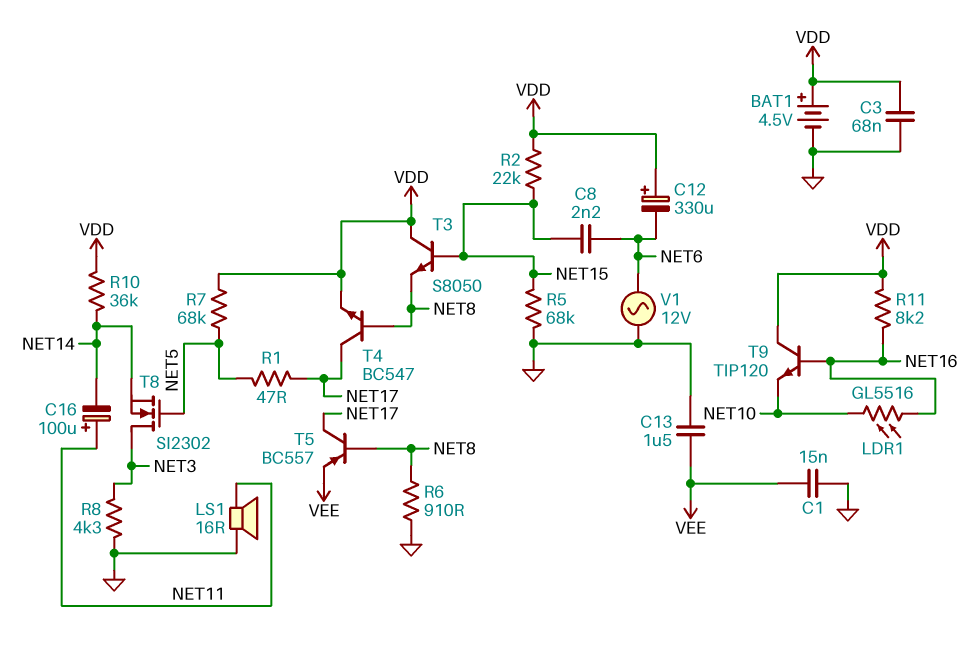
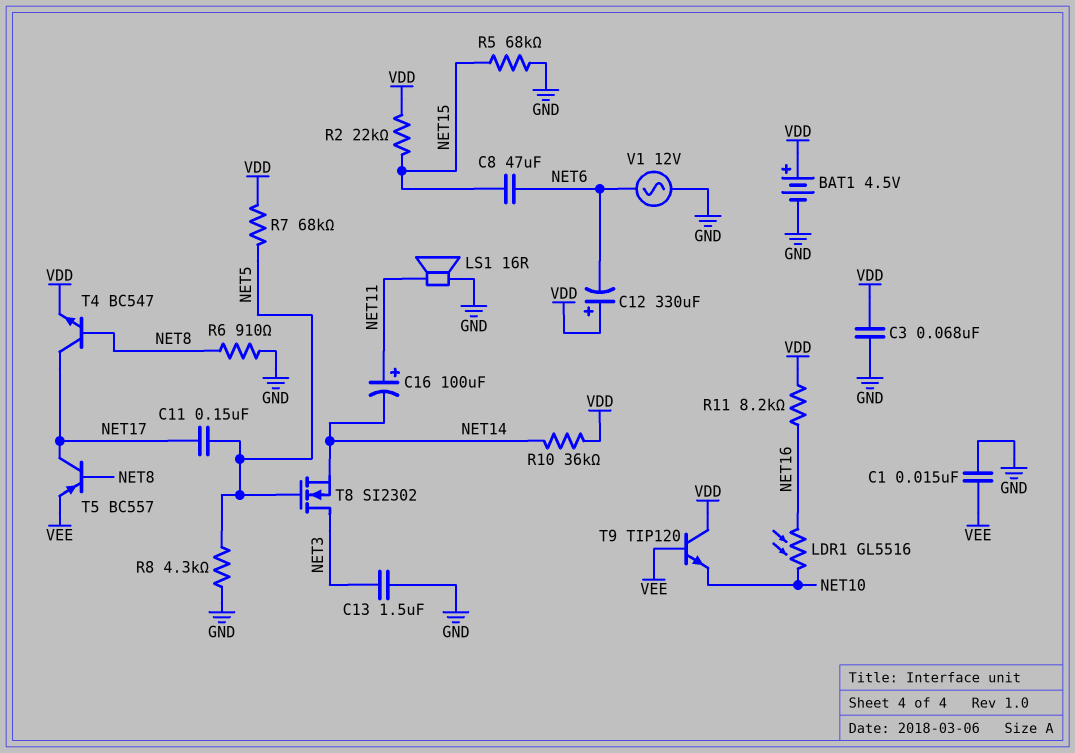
C8: 2.2nF (NET6, NET15) -> 47uF (NET6, NET15)
C11: none -> 150nF (NET5, NET17)
C13: 1.5uF (GND, VEE) -> 1.5uF (GND, NET3)
R1: 47 (NET5, NET17) -> none
R8: 4.3k (GND, NET3) -> 4.3k (GND, NET5)
T3: NPN S8050 (B NET15, C VDD, E NET8) -> none
T9: NPN TIP120 (B NET16, C VDD, E NET10) -> NPN TIP120 (B VEE, C VDD, E NET10)

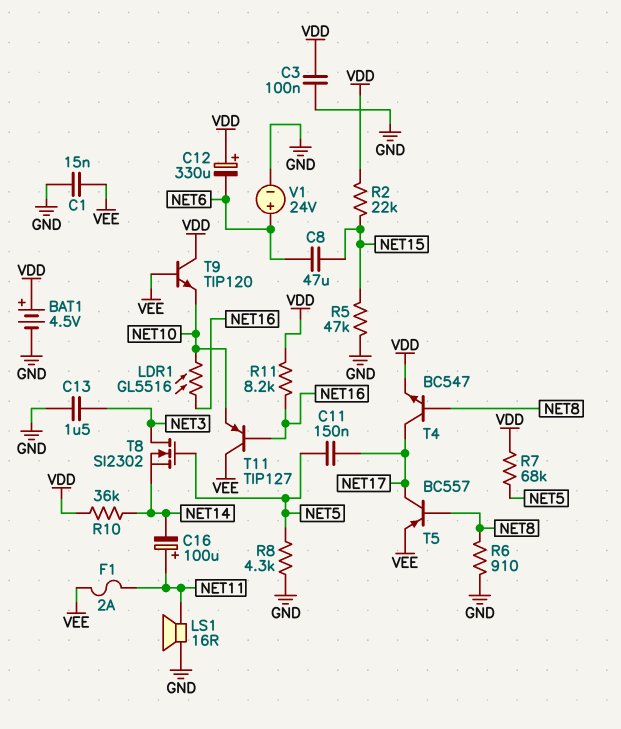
C3: 68nF (GND, VDD) -> 100nF (GND, VDD)
F1: none -> 2A (NET11, VEE)
R5: 68k (GND, NET15) -> 47k (GND, NET15)
T11: none -> PNP TIP127 (B NET16, C VEE, E NET10)
V1: AC 12V (GND, NET6) -> 24V (plus NET6, minus GND)

